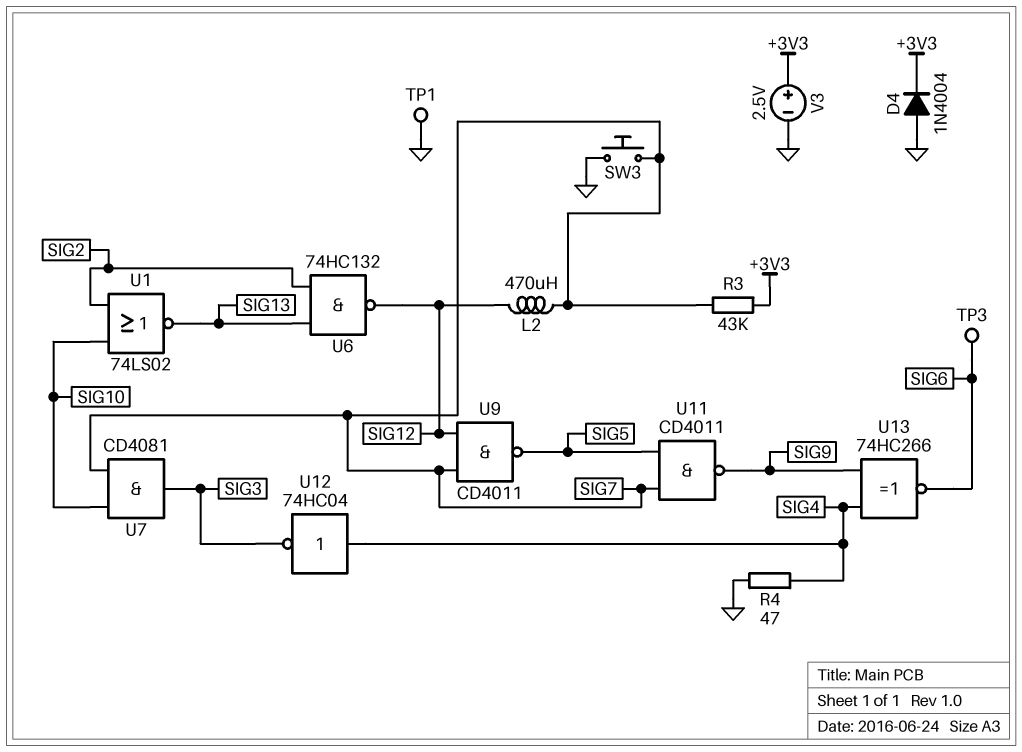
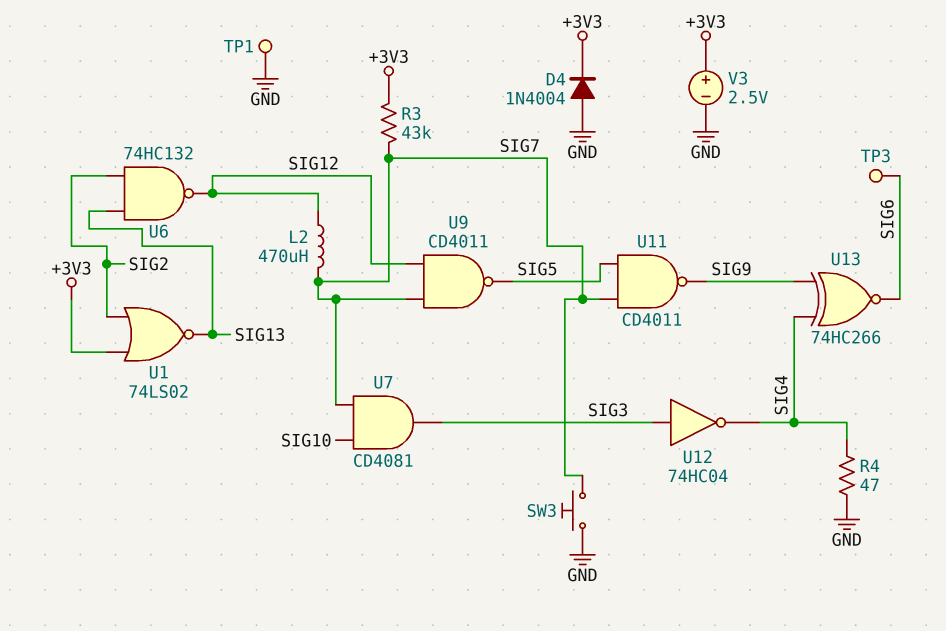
U1: NOR 74LS02 (in SIG2, in SIG10, out SIG13) -> NOR 74LS02 (in +3V3, in SIG2, out SIG13)
U12: NOT 74HC04 (in SIG4, out SIG3) -> NOT 74HC04 (in SIG3, out SIG4)

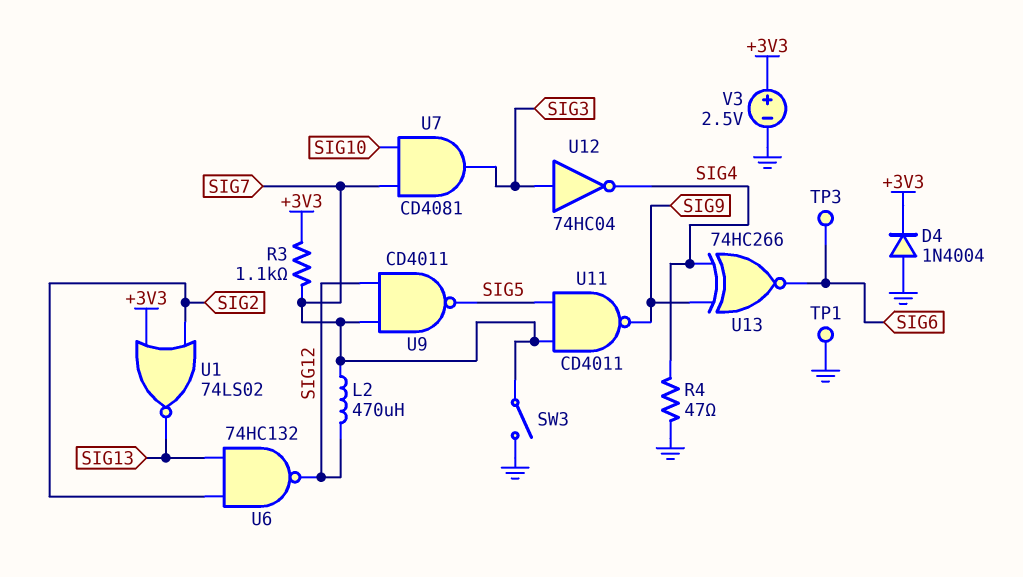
R3: 43k (+3V3, SIG7) -> 1.1k (+3V3, SIG7)
SW3: button (GND, SIG7) -> switch (GND, SIG7)

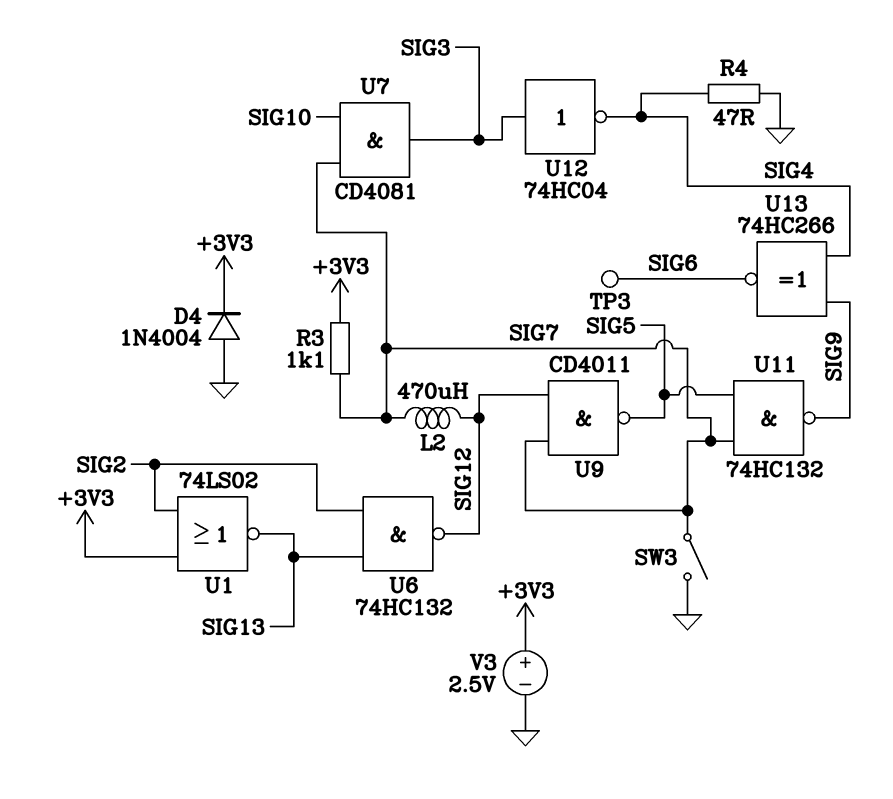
TP1: test point (GND) -> none
U11: NAND CD4011 (in SIG5, in SIG7, out SIG9) -> NAND 74HC132 (in SIG5, in SIG7, out SIG9)

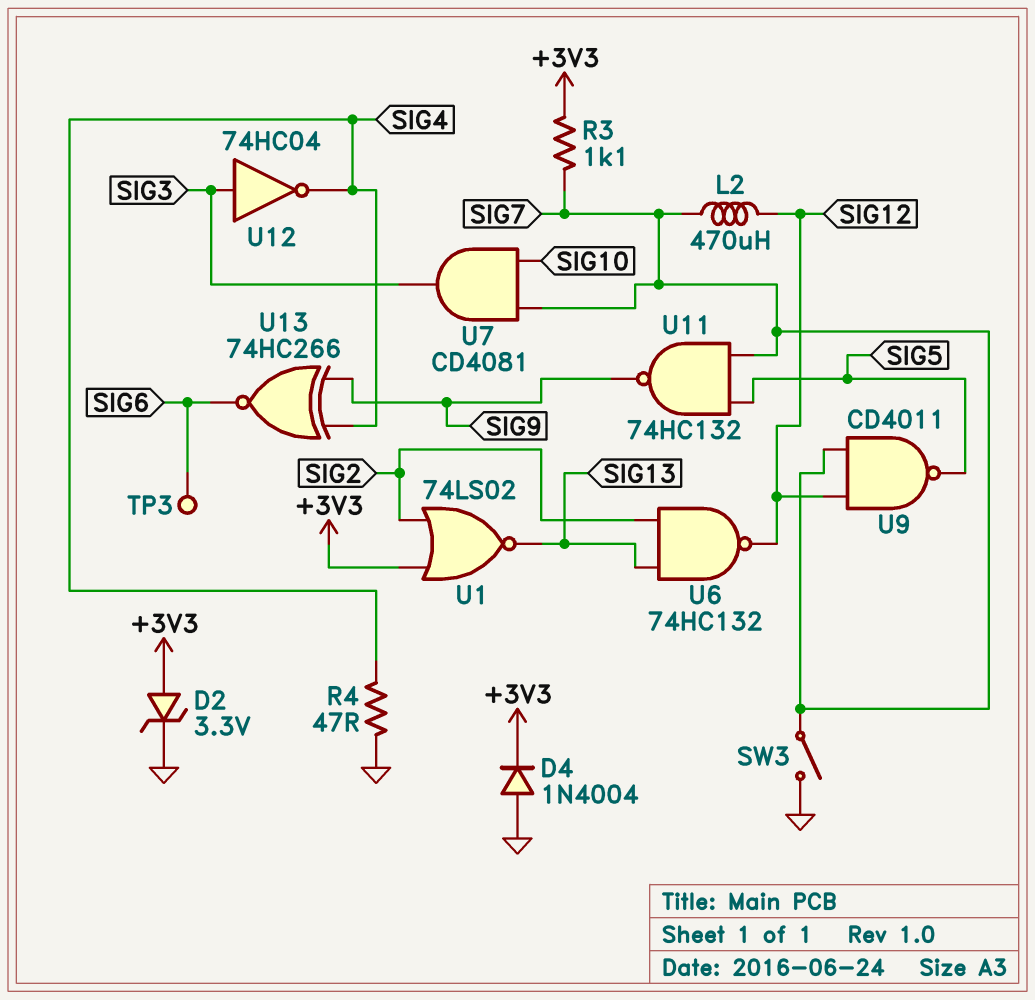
D2: none -> zener 3.3V (A +3V3, K GND)
V3: 2.5V (plus +3V3, minus GND) -> none

